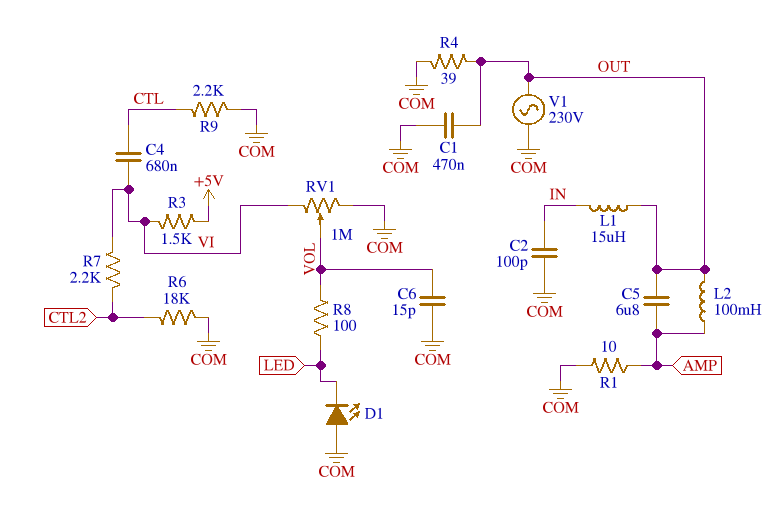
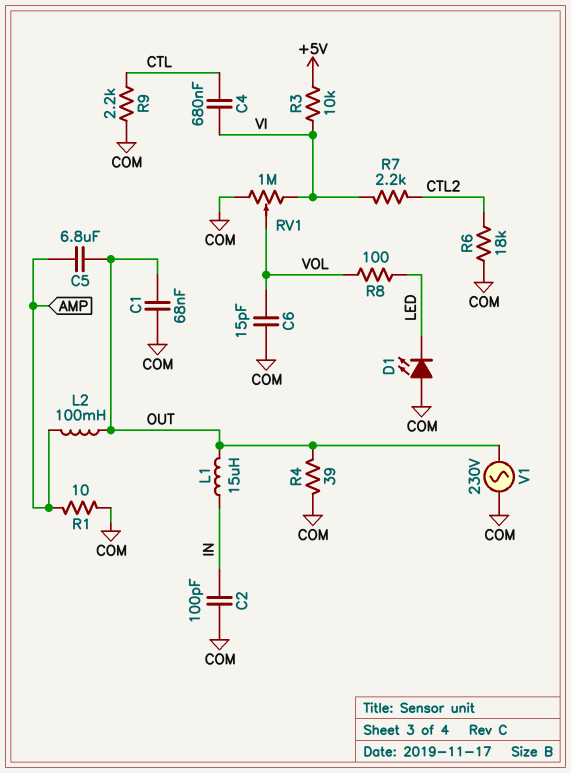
C1: 470nF (COM, OUT) -> 68nF (COM, OUT)
R3: 1.5k (+5V, VI) -> 10k (+5V, VI)

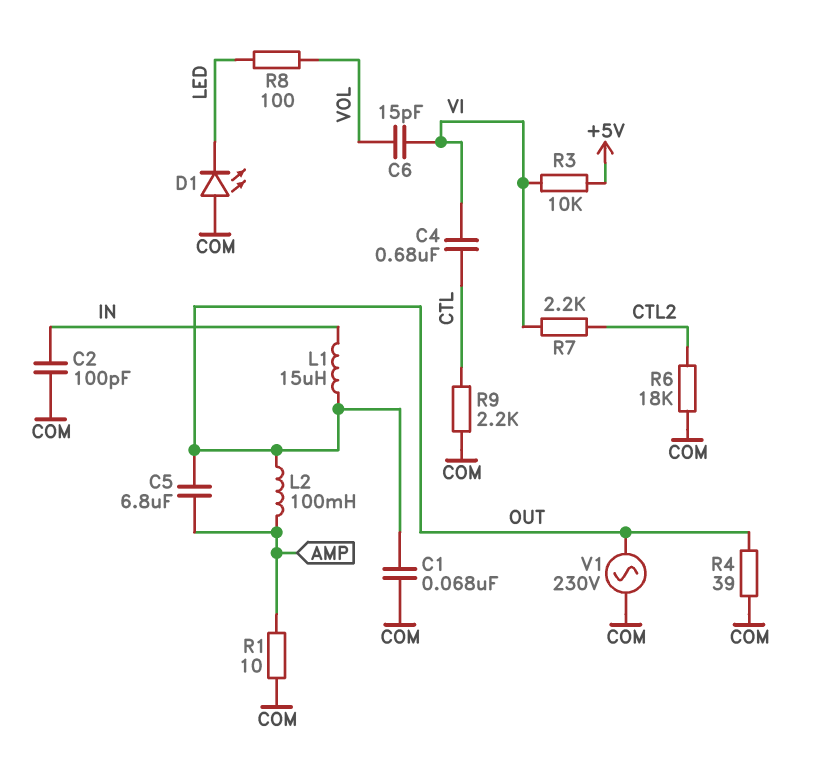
C6: 15pF (COM, VOL) -> 15pF (VI, VOL)
RV1: 1M (COM, VI, wiper VOL) -> none

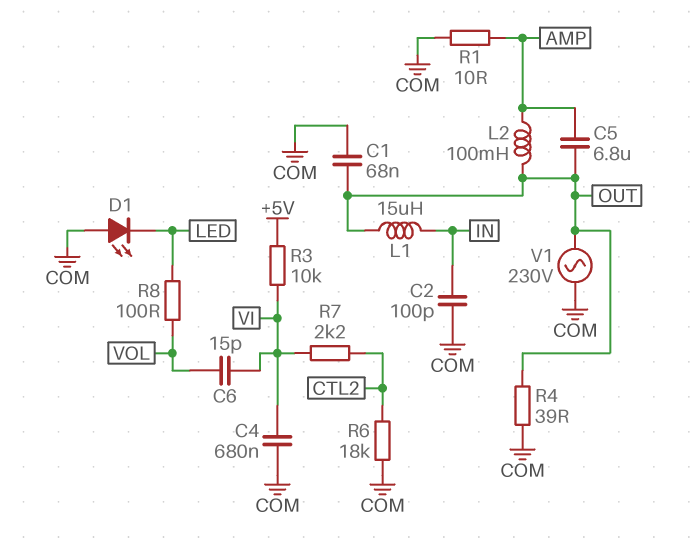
C4: 680nF (CTL, VI) -> 680nF (COM, VI)
R9: 2.2k (COM, CTL) -> none

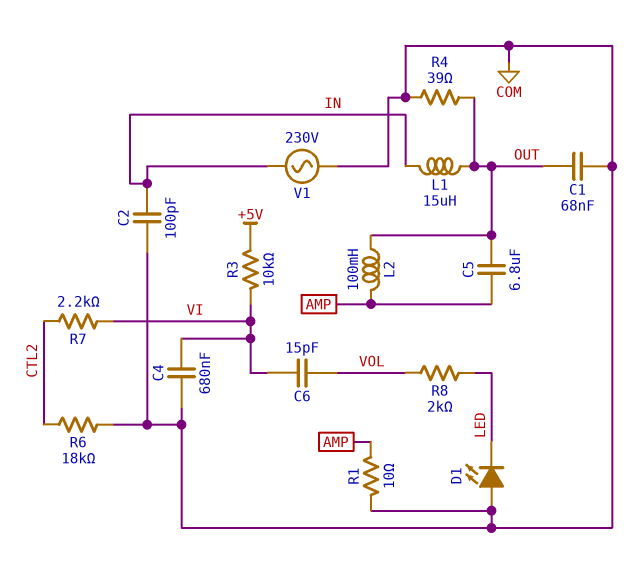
R8: 100 (LED, VOL) -> 2k (LED, VOL)
V1: AC 230V (COM, OUT) -> AC 230V (COM, IN)

